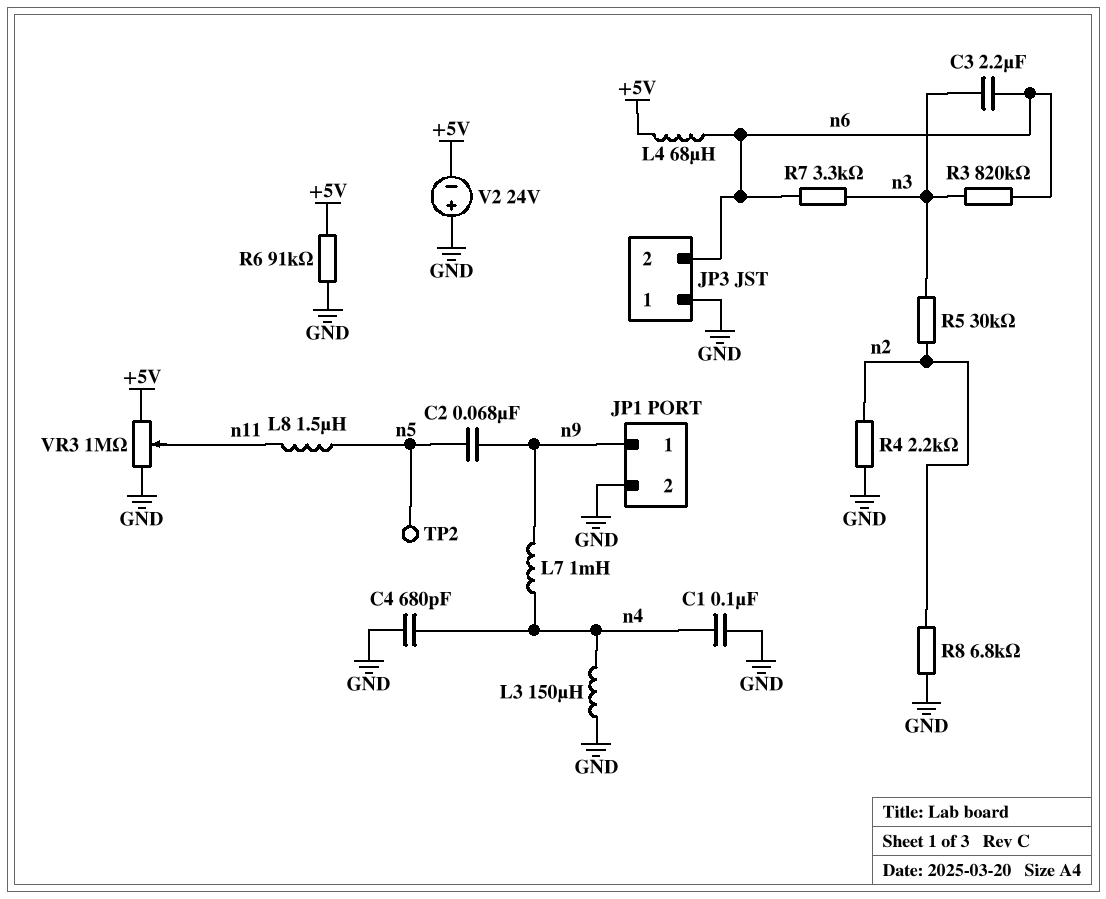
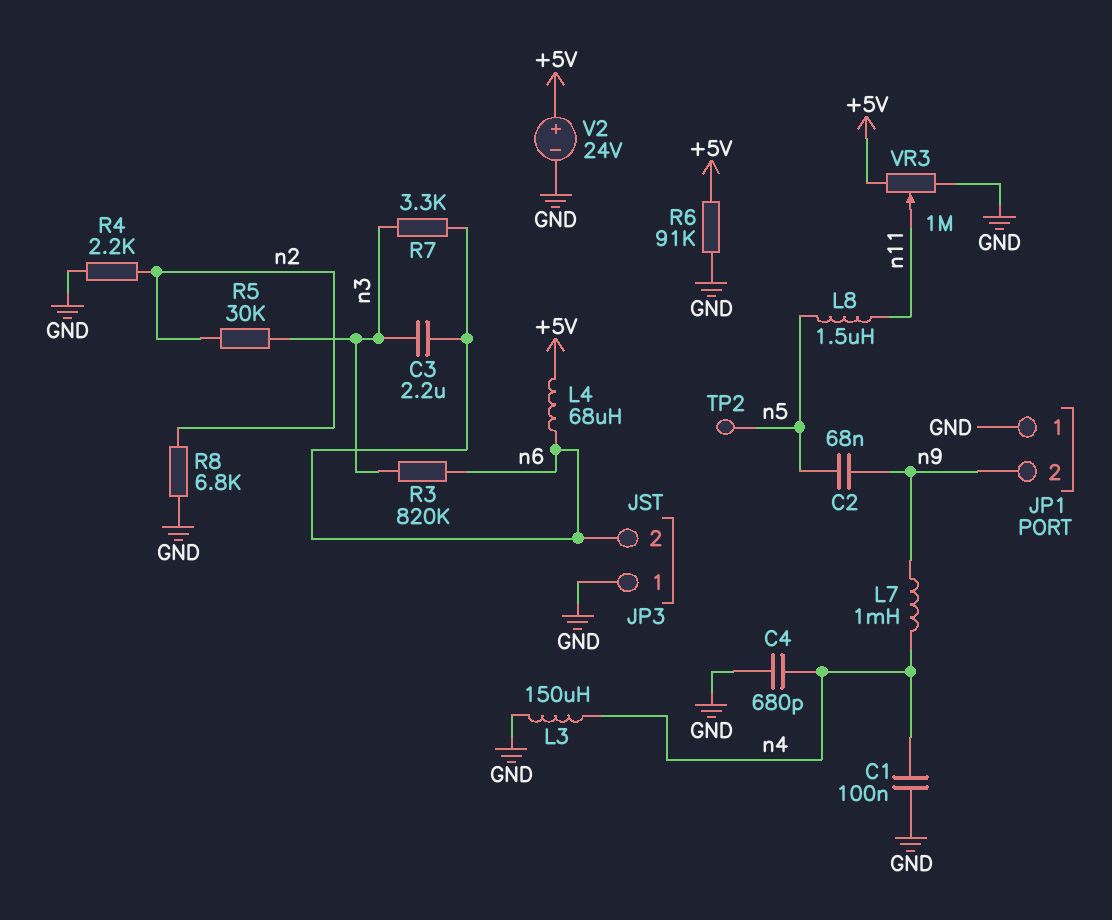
JP1 pin 1: n9 -> GND
JP1 pin 2: GND -> n9
V2: 24V (plus GND, minus +5V) -> 24V (plus +5V, minus GND)

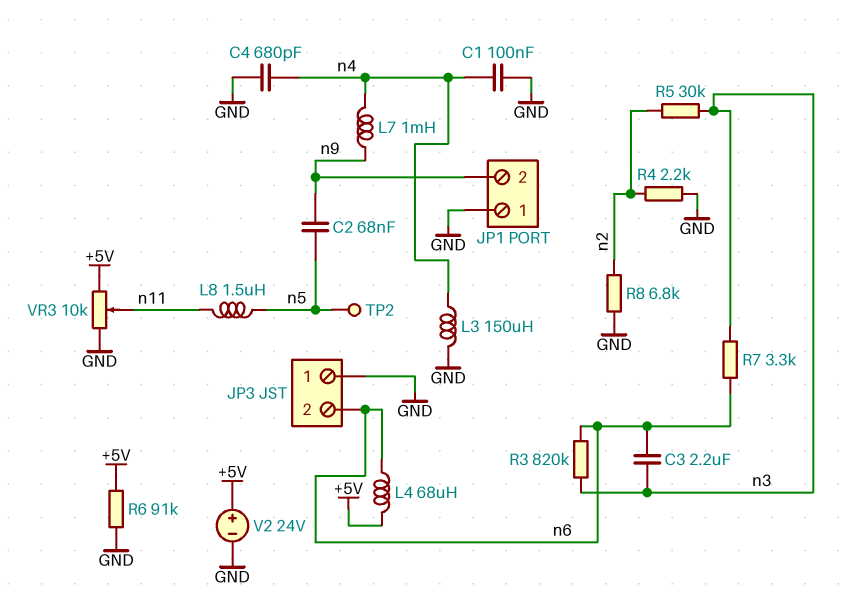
VR3: 1M (+5V, GND, wiper n11) -> 10k (+5V, GND, wiper n11)

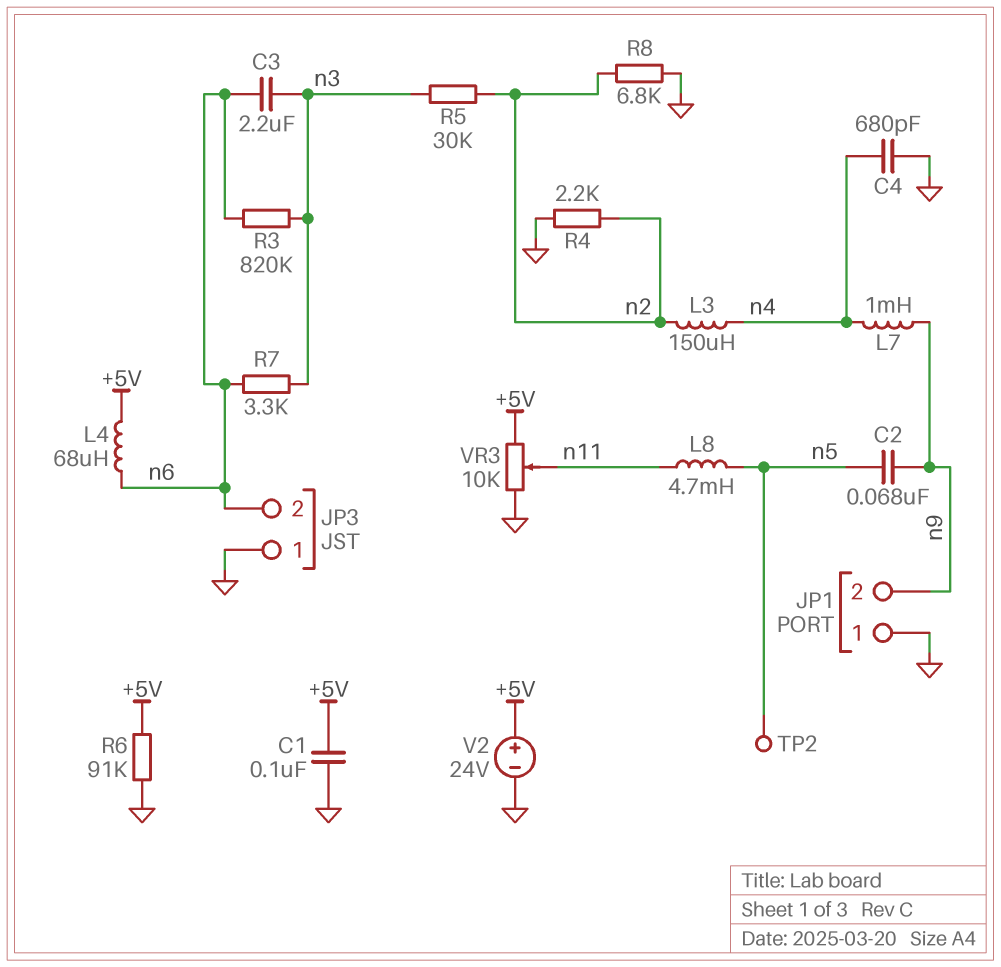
C1: 100nF (GND, n4) -> 100nF (+5V, GND)
L3: 150uH (GND, n4) -> 150uH (n2, n4)
L8: 1.5uH (n5, n11) -> 4.7mH (n5, n11)

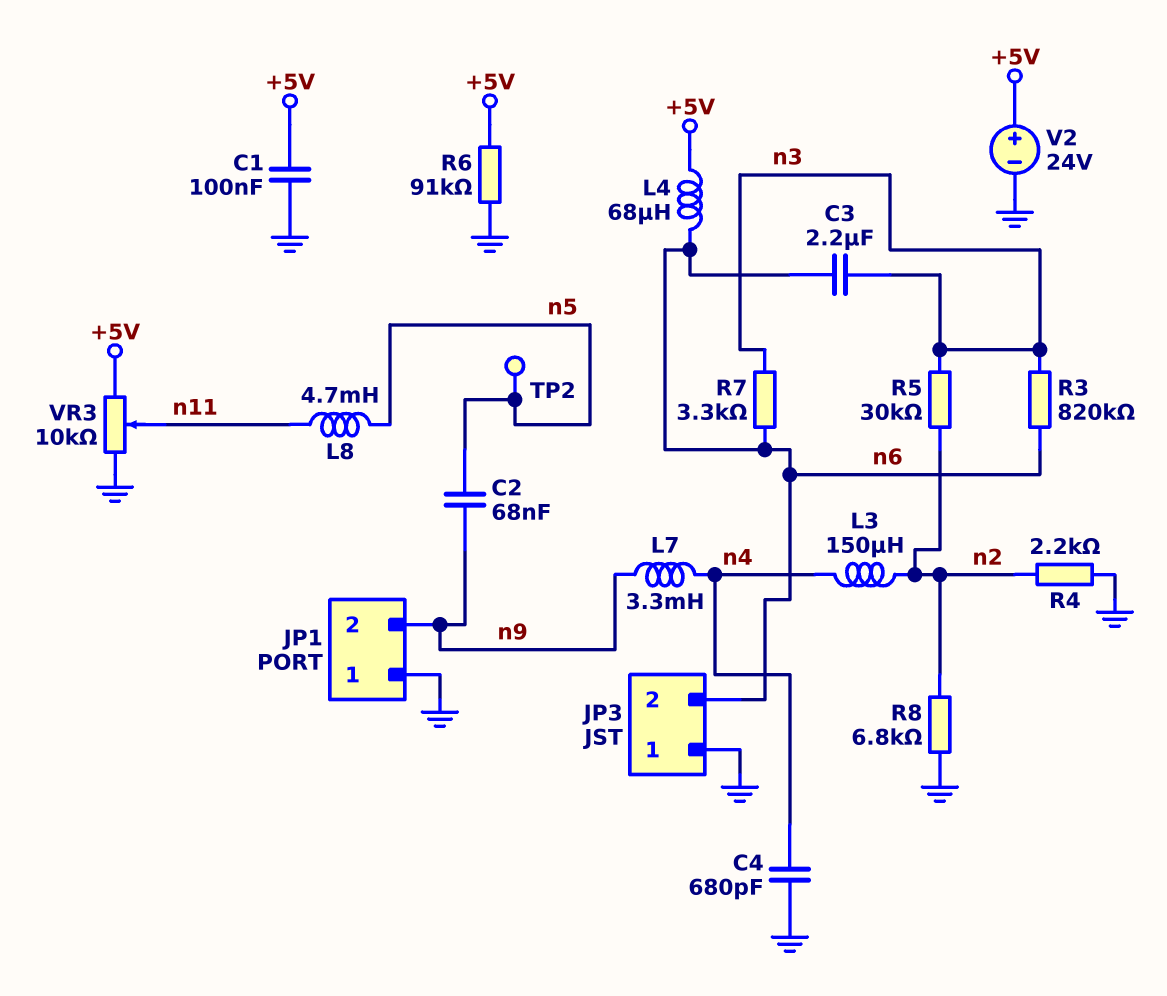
L7: 1mH (n4, n9) -> 3.3mH (n4, n9)

